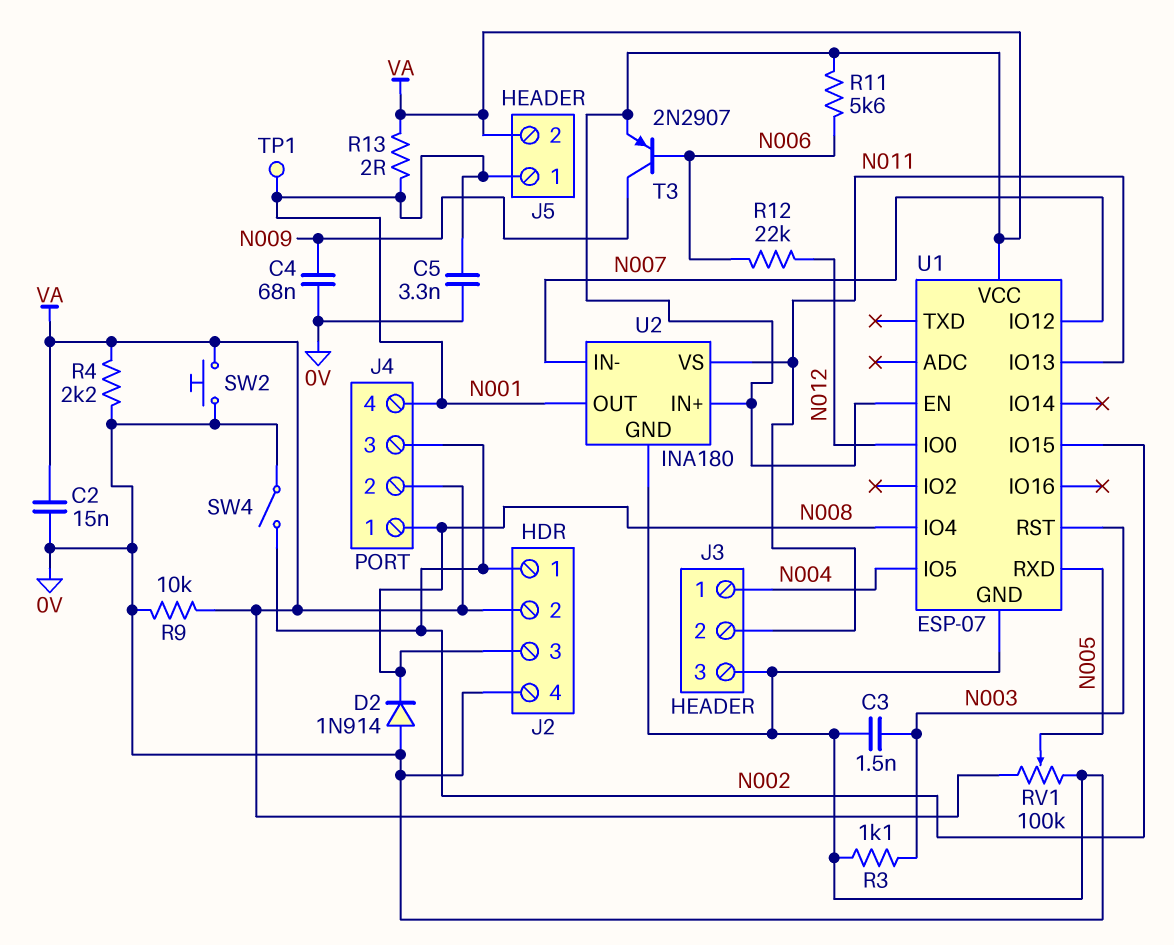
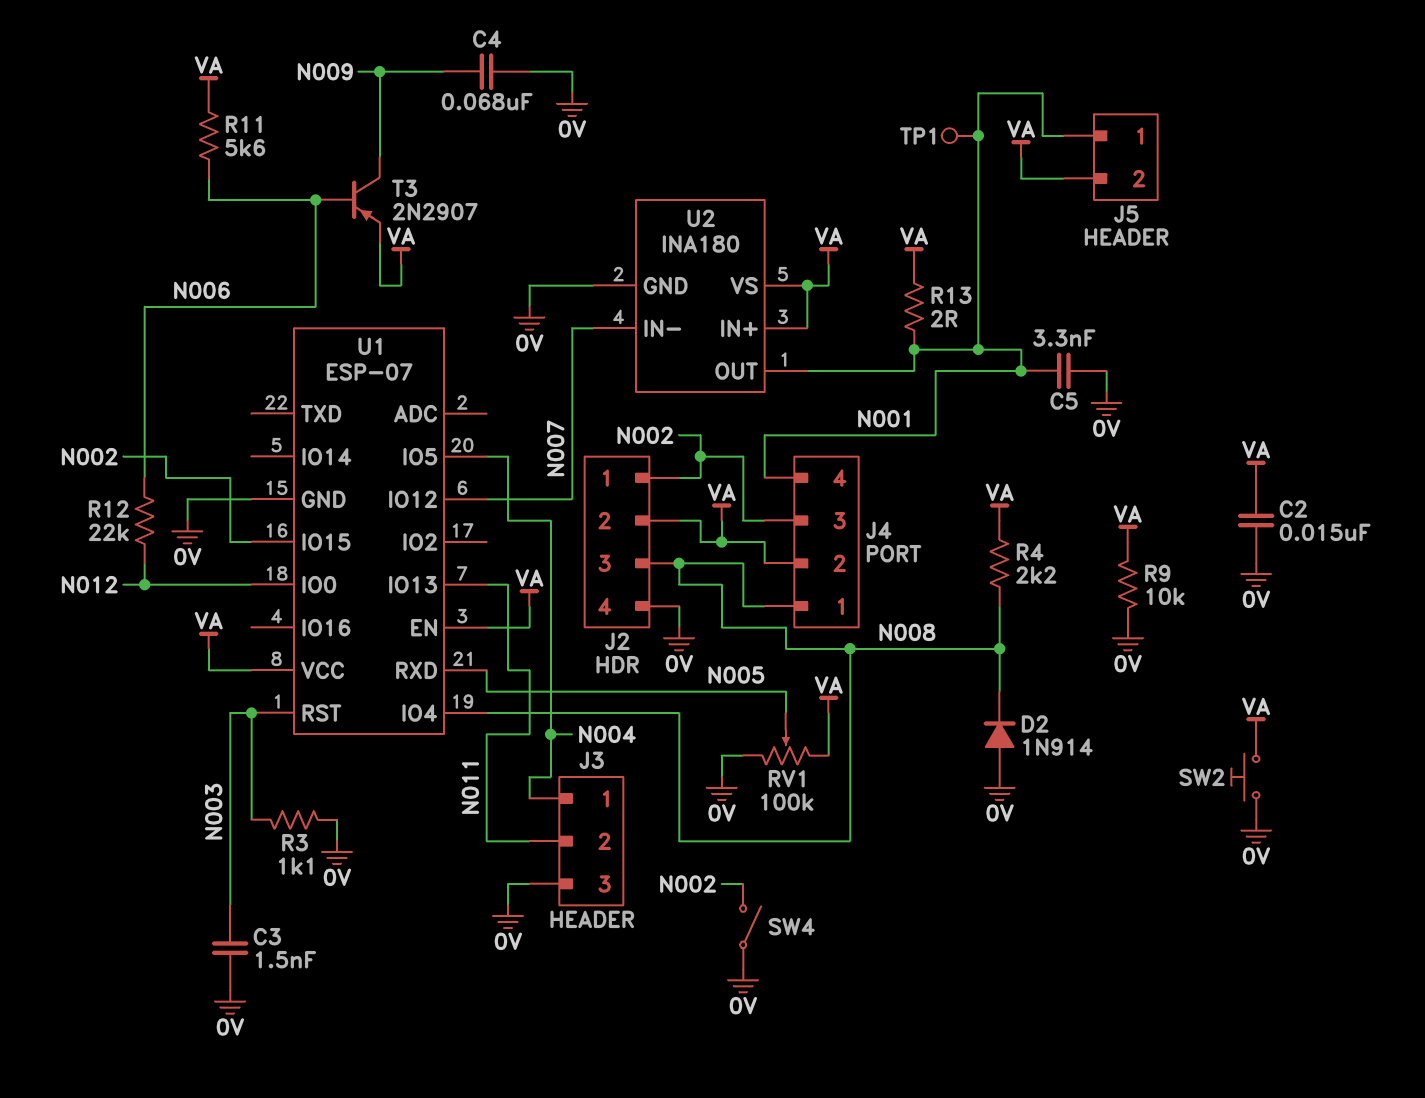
R4: 2.2k (0V, VA) -> 2.2k (N008, VA)
U2 pin VS: N011 -> VA

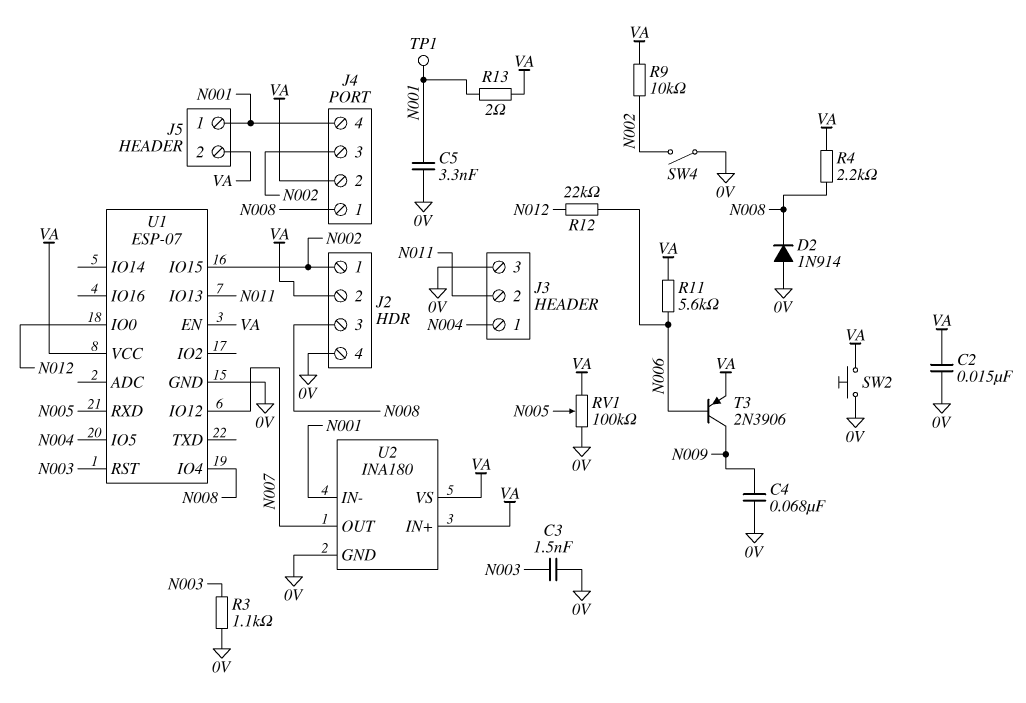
R9: 10k (0V, VA) -> 10k (N002, VA)
T3: PNP 2N2907 (B N006, C N009, E VA) -> PNP 2N3906 (B N006, C N009, E VA)
U2 pin IN-: N007 -> N001
U2 pin OUT: N001 -> N007

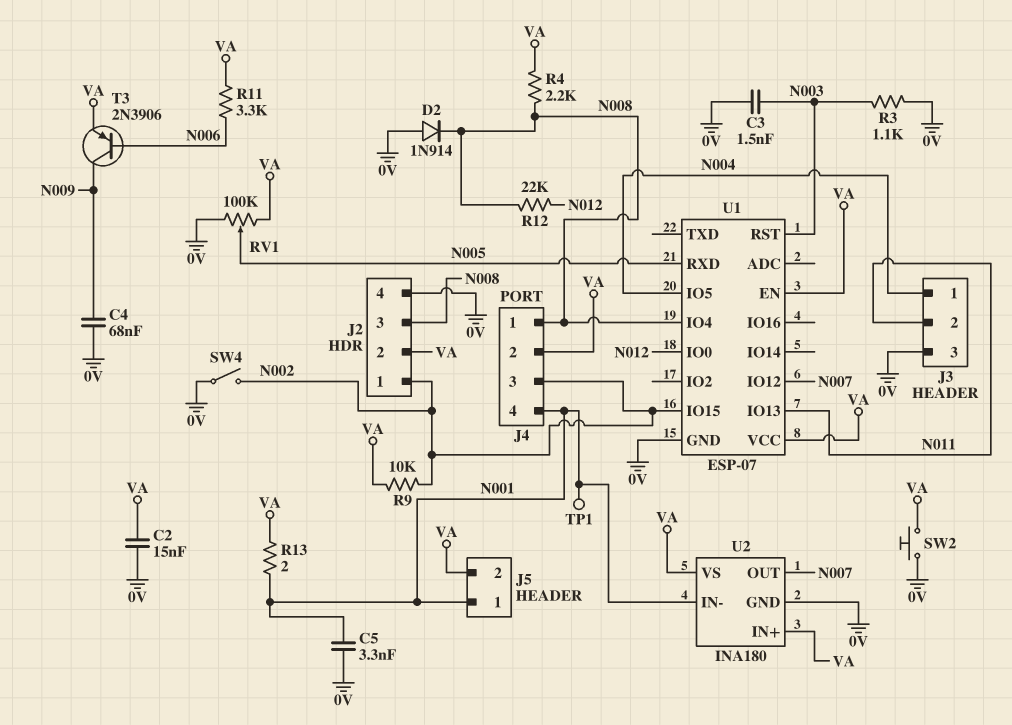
R11: 5.6k (N006, VA) -> 3.3k (N006, VA)
R12: 22k (N006, N012) -> 22k (N008, N012)

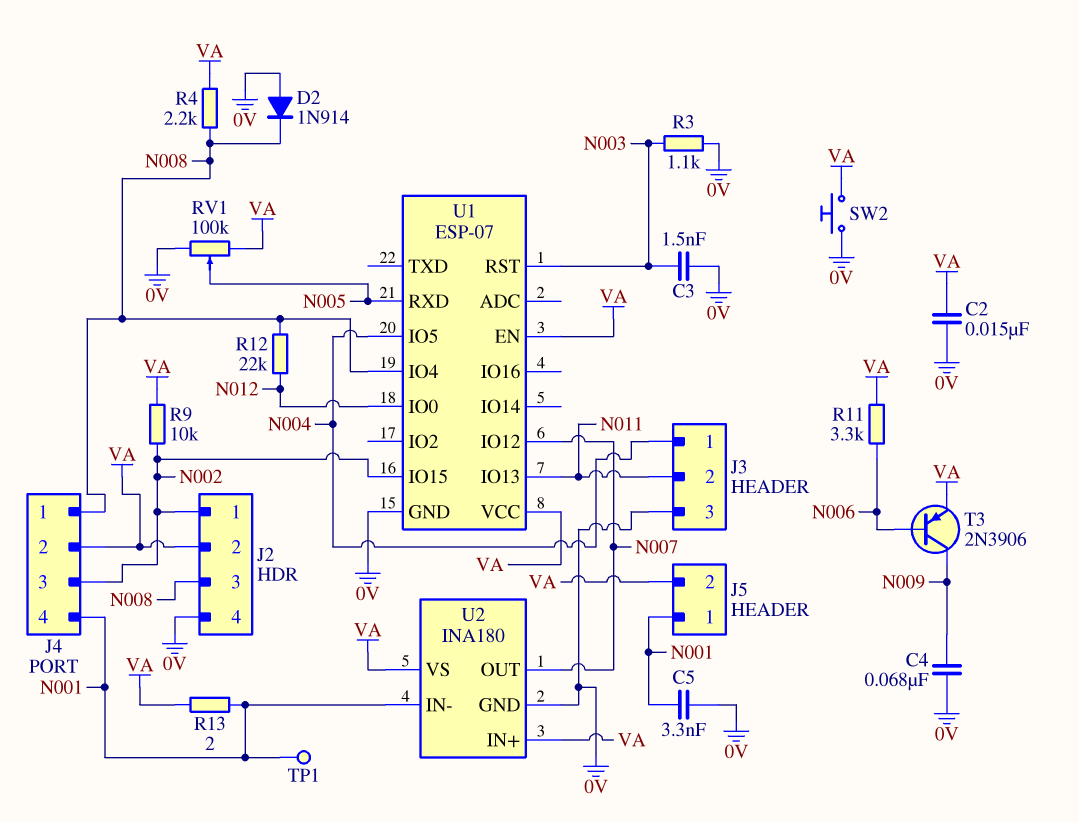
SW4: switch (0V, N002) -> none

